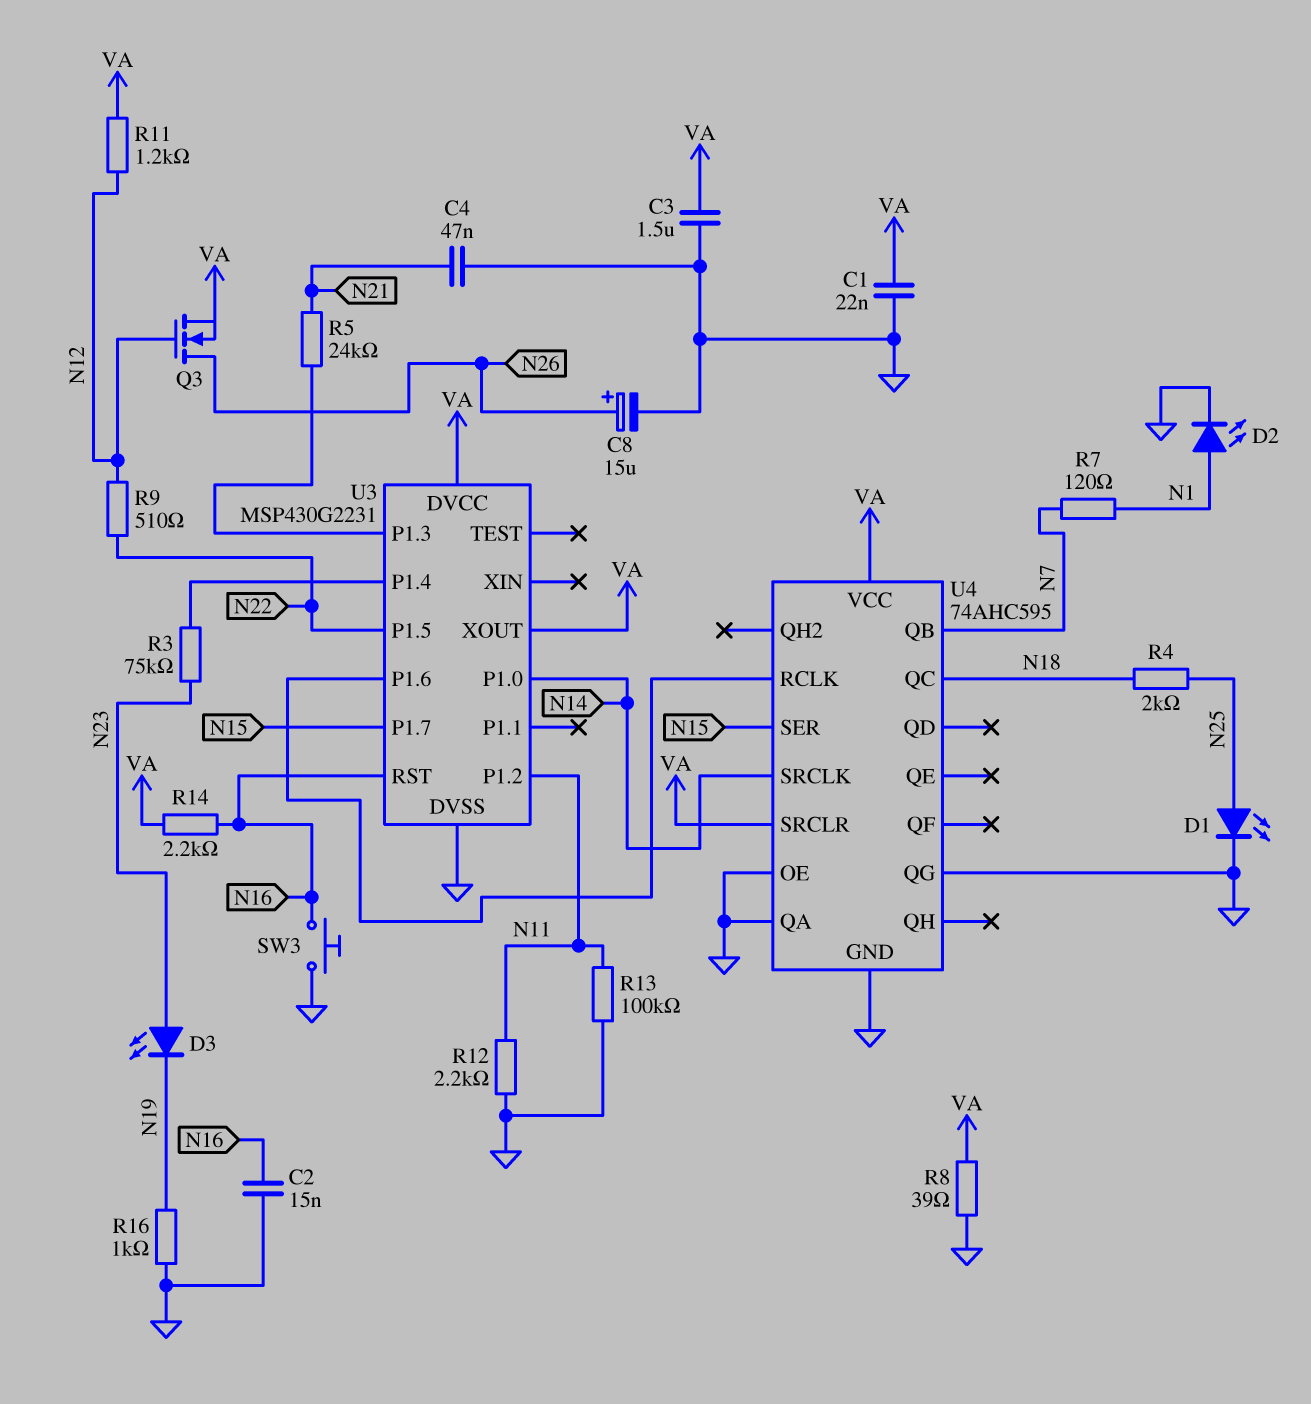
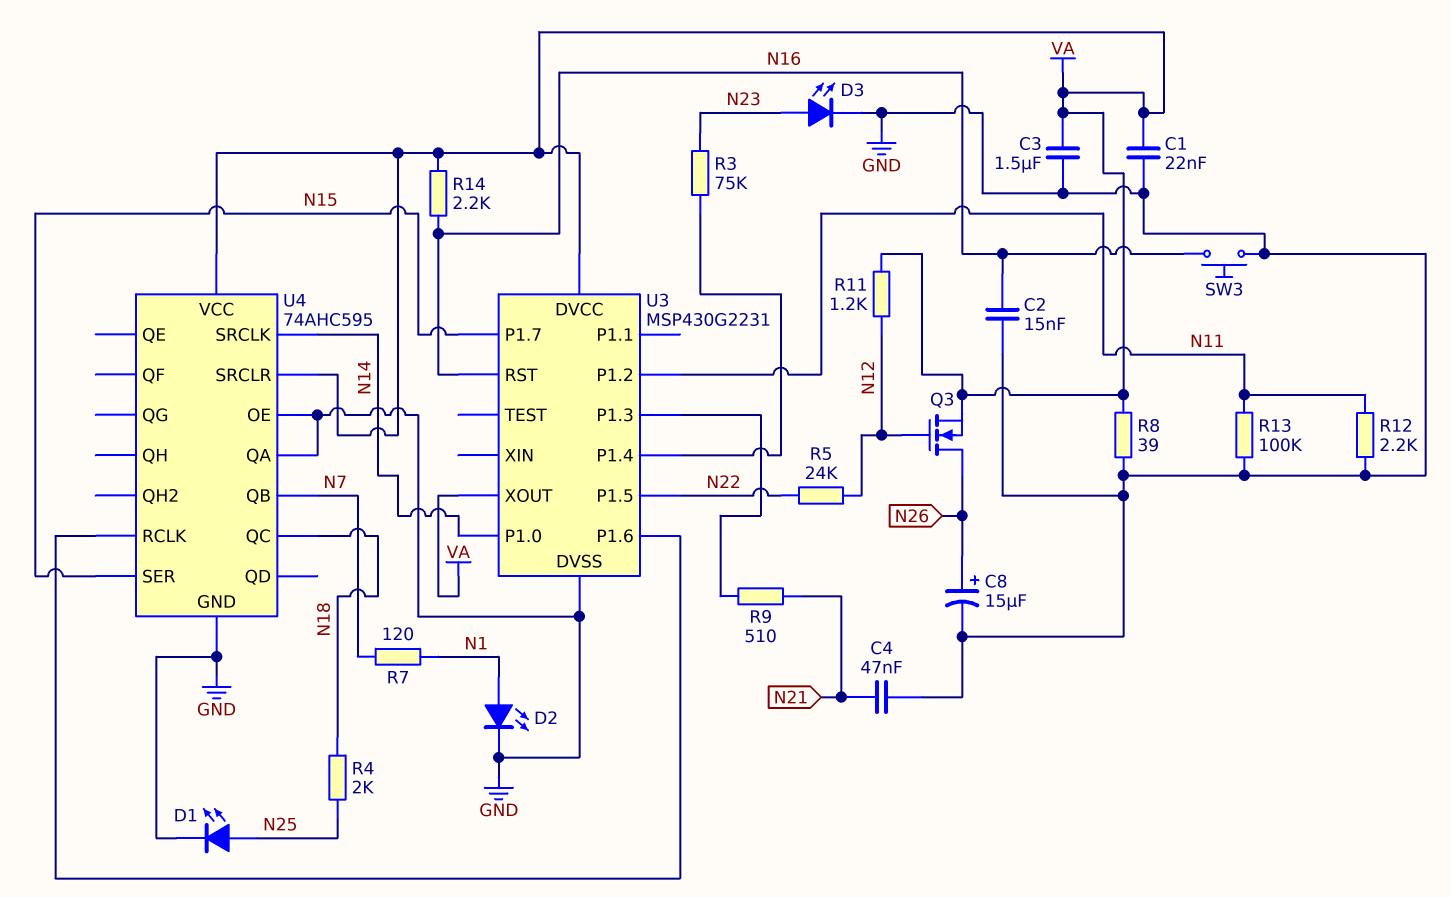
D3: LED (A N23, K N19) -> LED (A N23, K GND)
R5: 24k (N21, U3/P1.3) -> 24k (N12, N22)
R9: 510 (N12, N22) -> 510 (N21, U3/P1.3)
R16: 1k (GND, N19) -> none
U4 pin QG: GND -> none

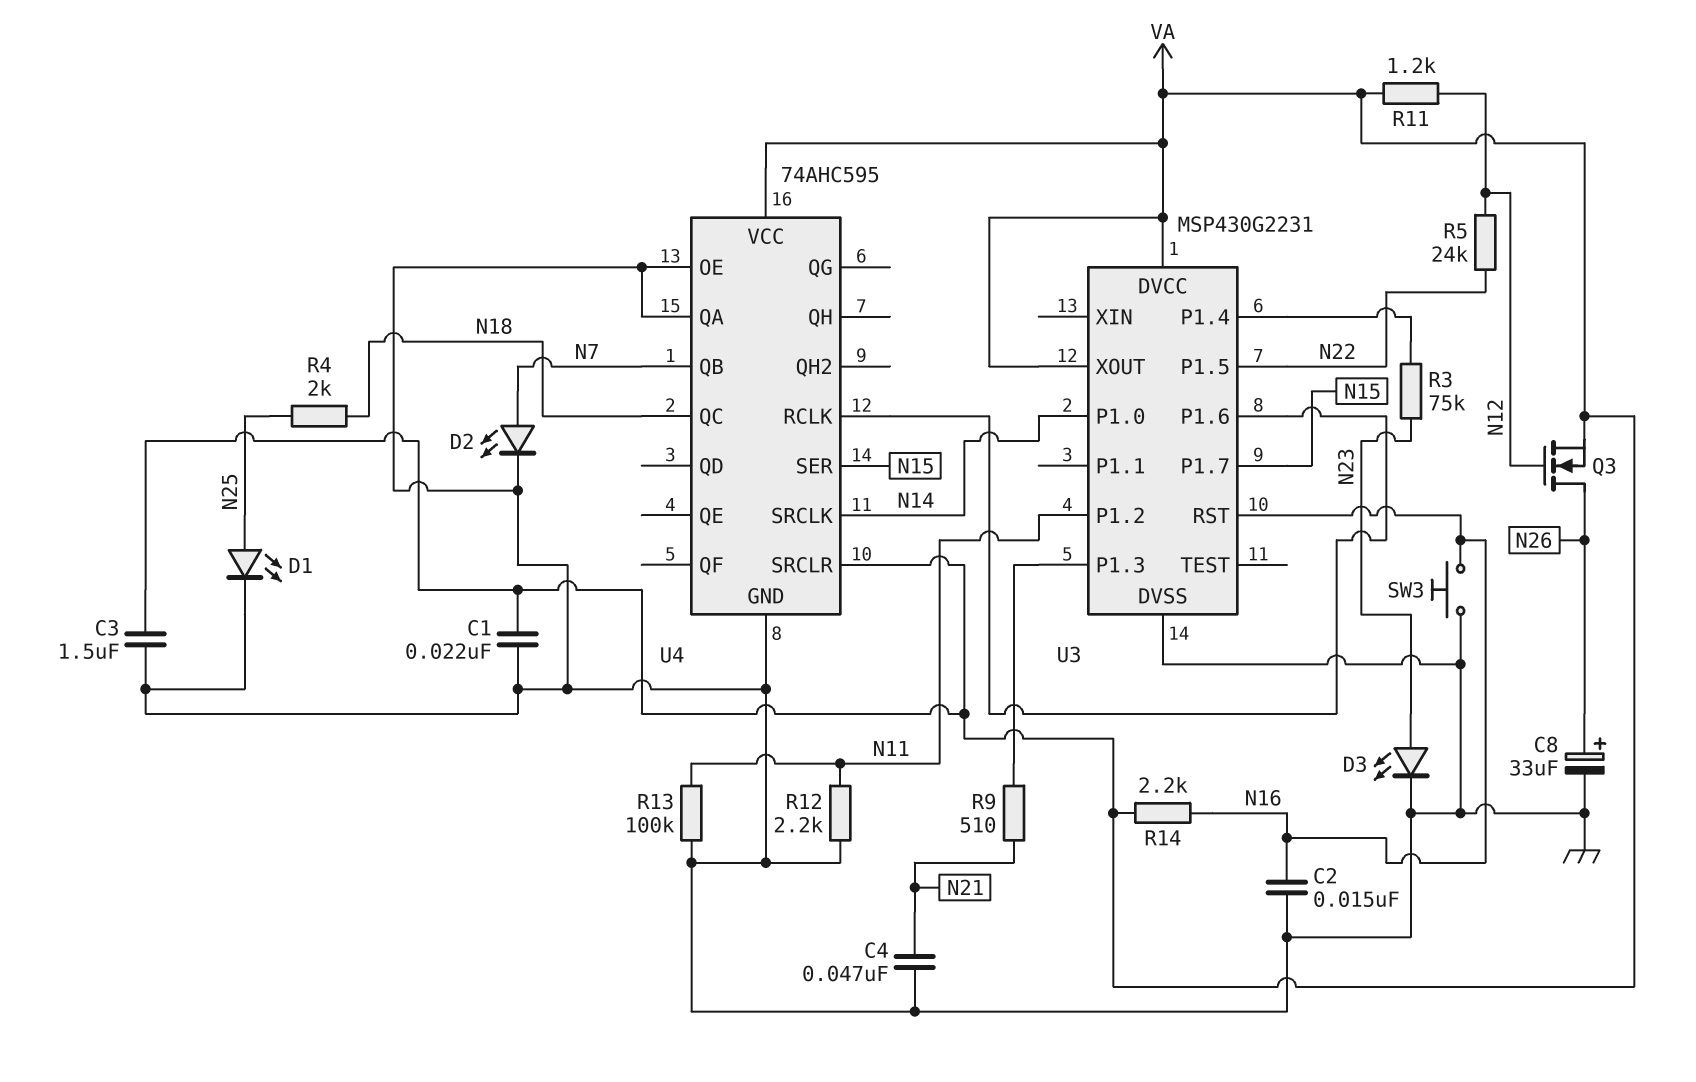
C8: 15uF (plus N26, minus GND) -> 33uF (plus N26, minus GND)
D2: LED (A N1, K GND) -> LED (A N7, K GND)
R7: 120 (N1, N7) -> none
R8: 39 (GND, VA) -> none

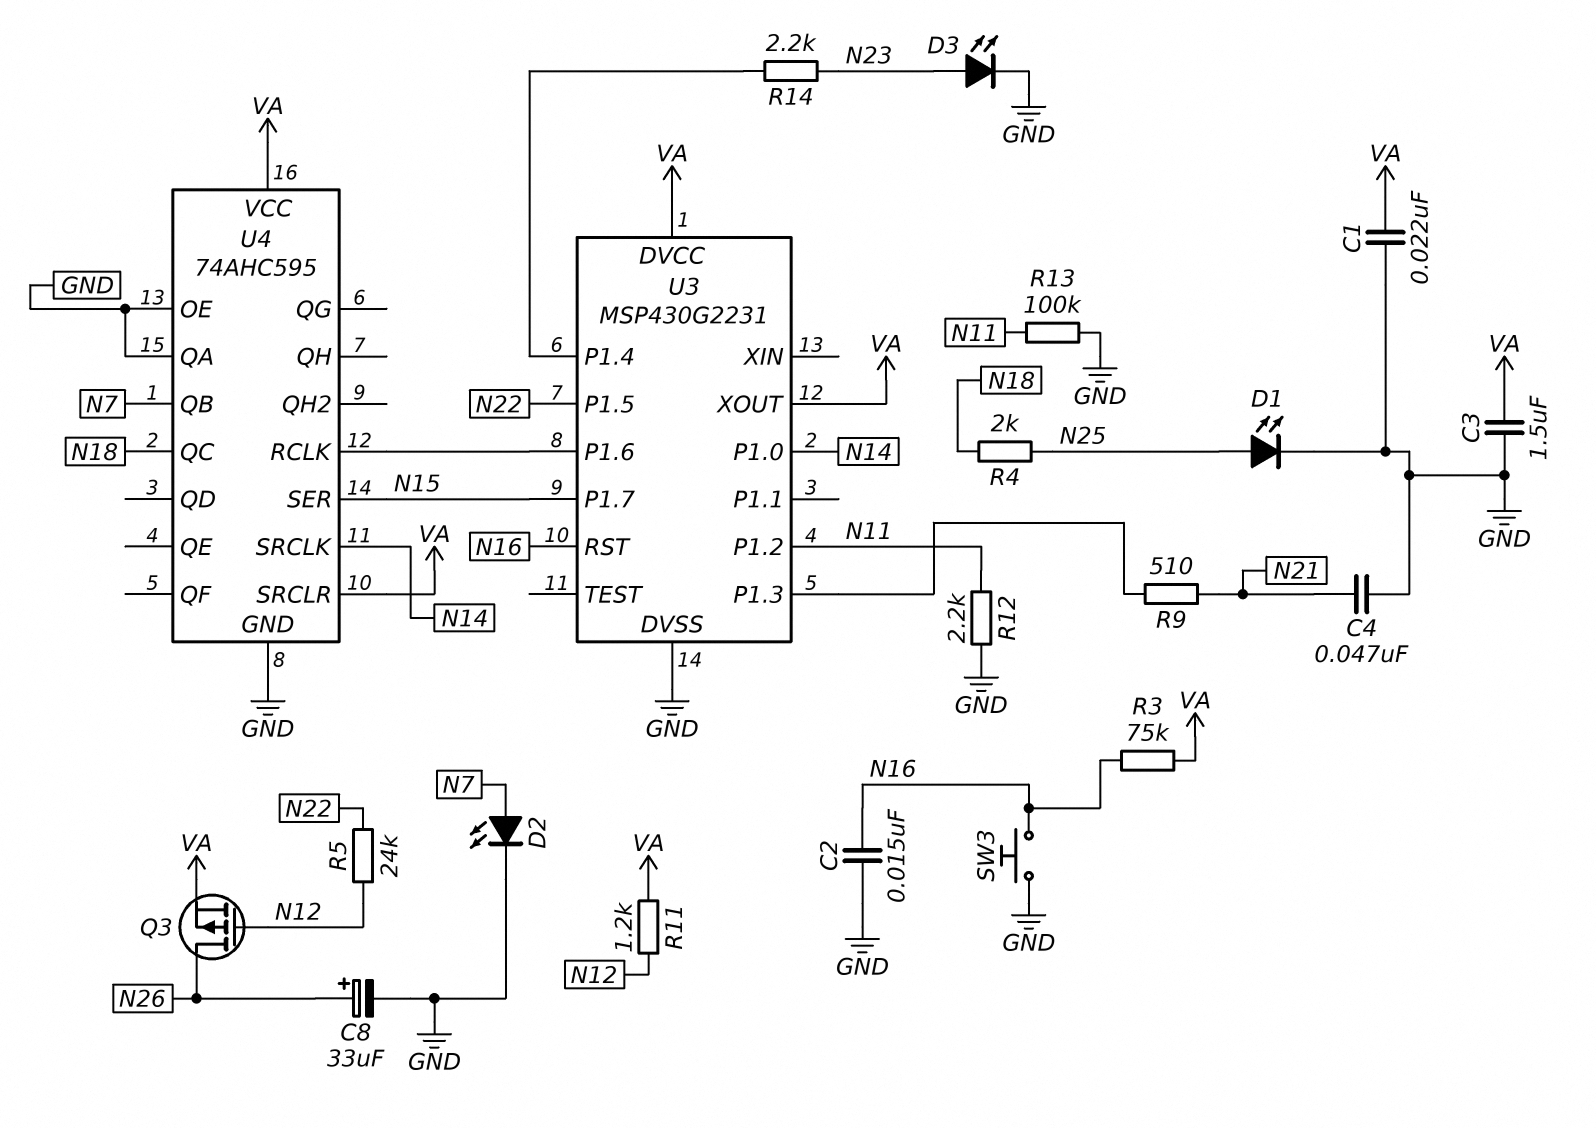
Q3: NMOS (G N12, D N26, S VA) -> PMOS (G N12, D N26, S VA)
R3: 75k (N23, U3/P1.4) -> 75k (N16, VA)
R14: 2.2k (N16, VA) -> 2.2k (N23, U3/P1.4)

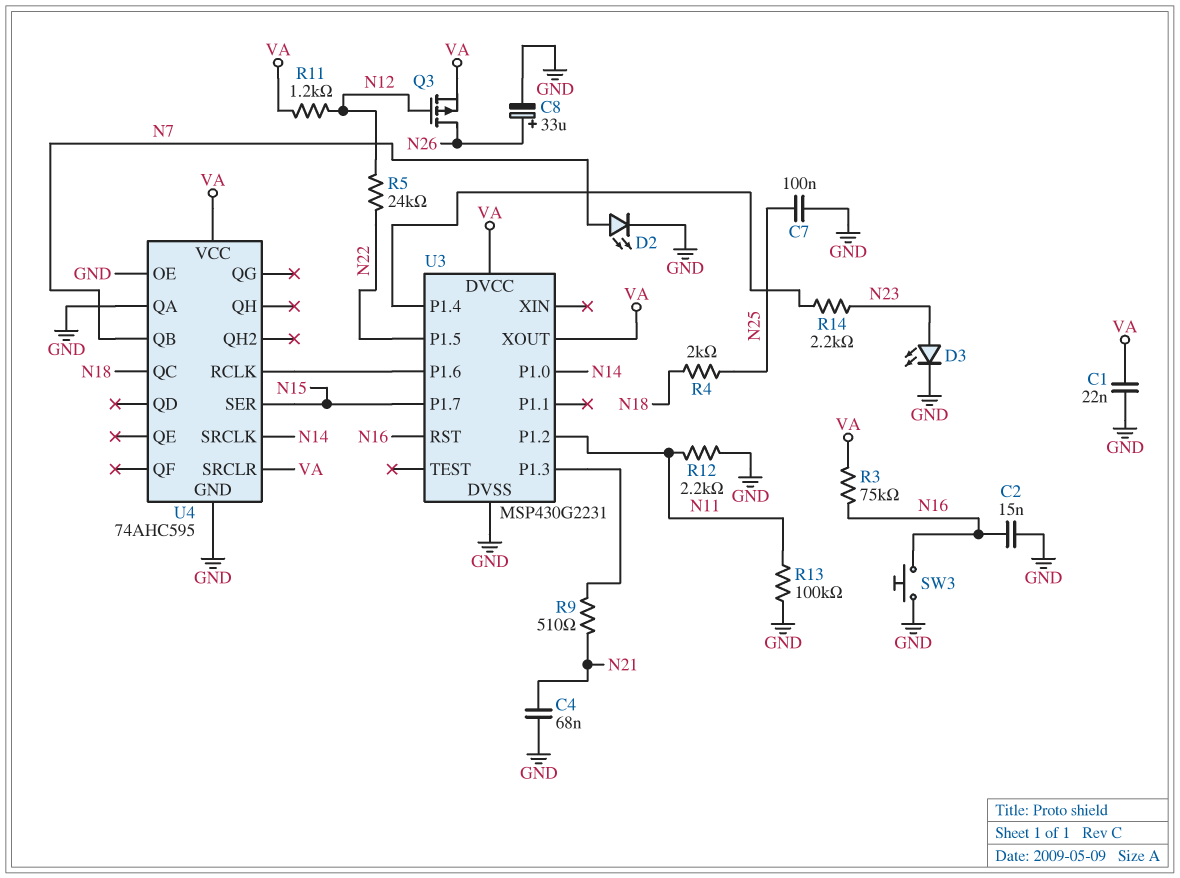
C3: 1.5uF (GND, VA) -> none
C4: 47nF (GND, N21) -> 68nF (GND, N21)
C7: none -> 100nF (GND, N25)
D1: LED (A N25, K GND) -> none

